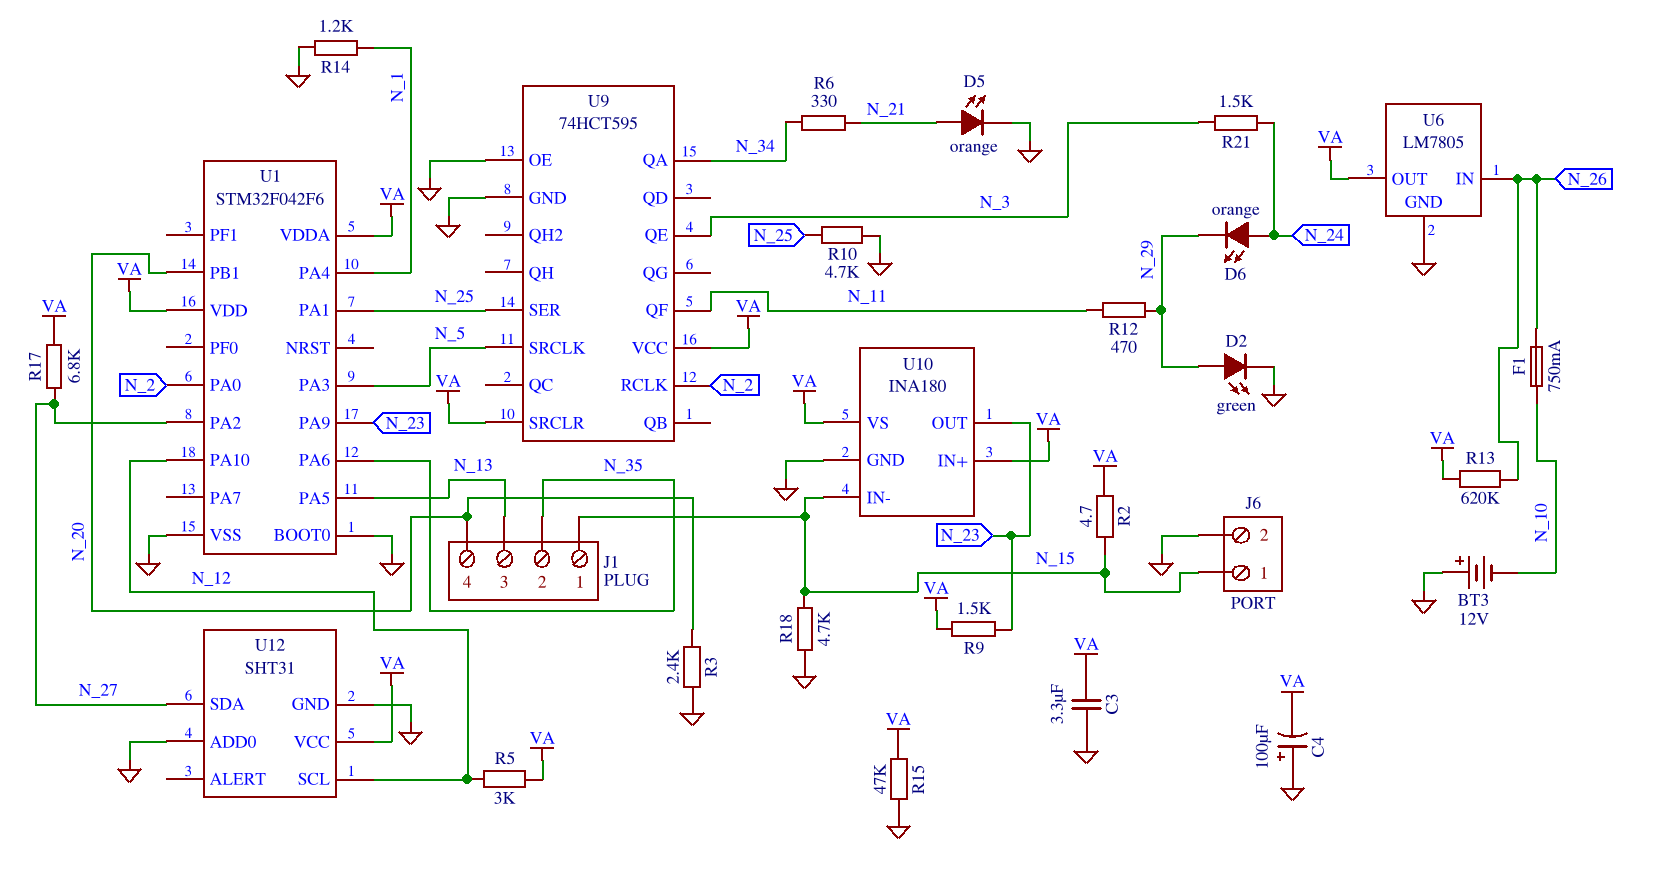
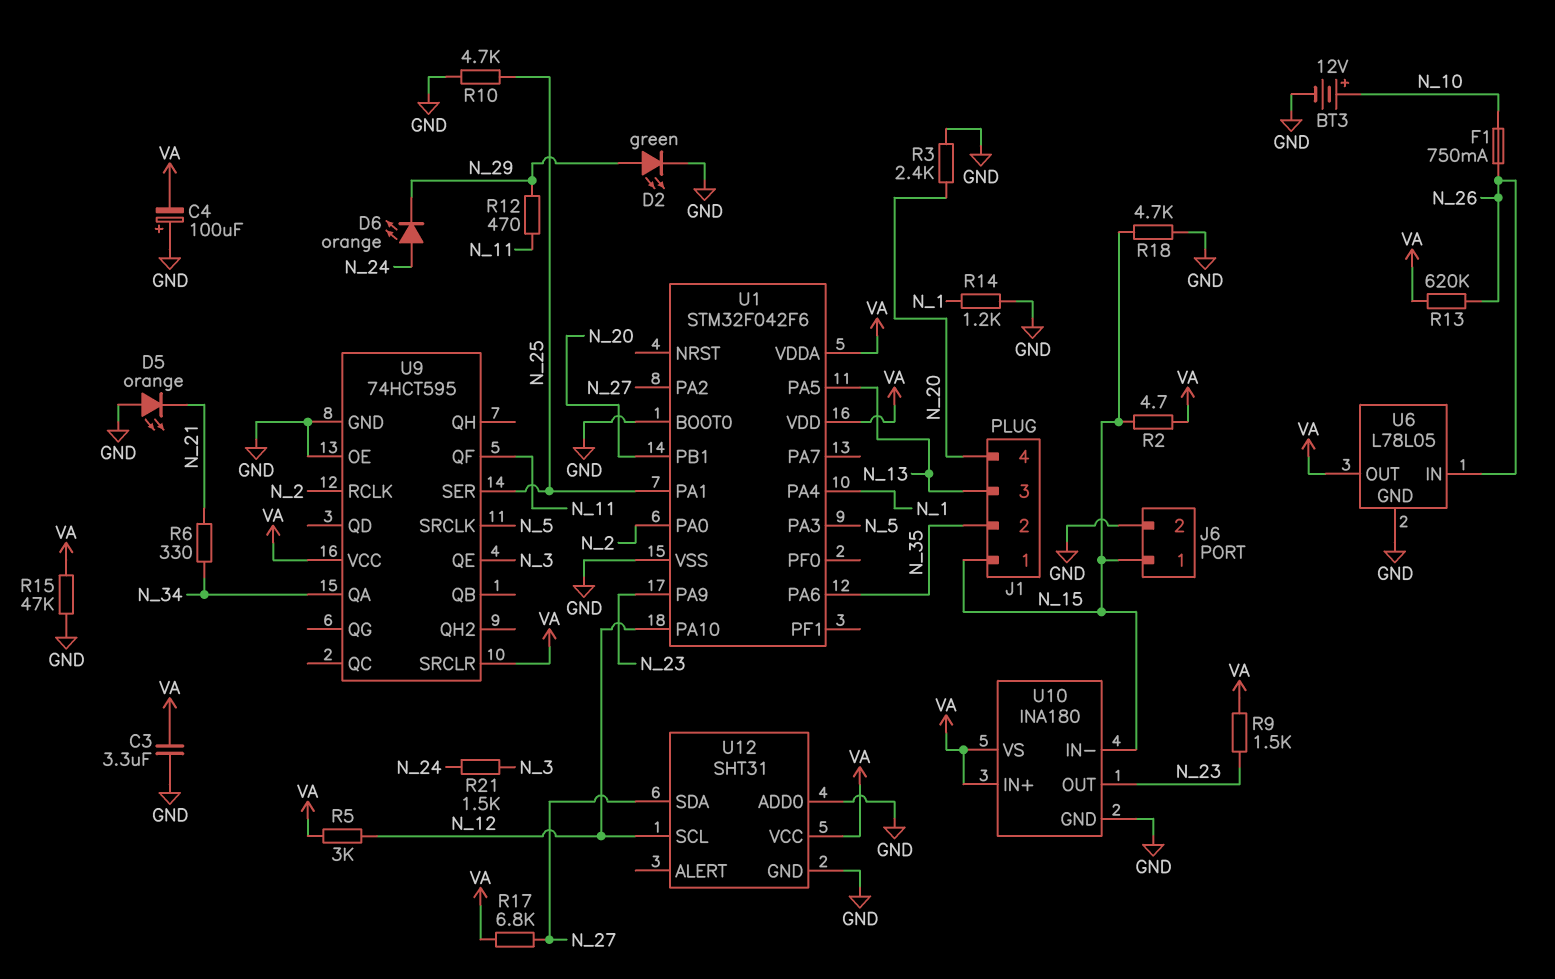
BT3: 12V (plus GND, minus N_10) -> 12V (plus N_10, minus GND)
D5: LED orange (A N_21, K GND) -> LED orange (A GND, K N_21)
U6: LM7805 -> L78L05

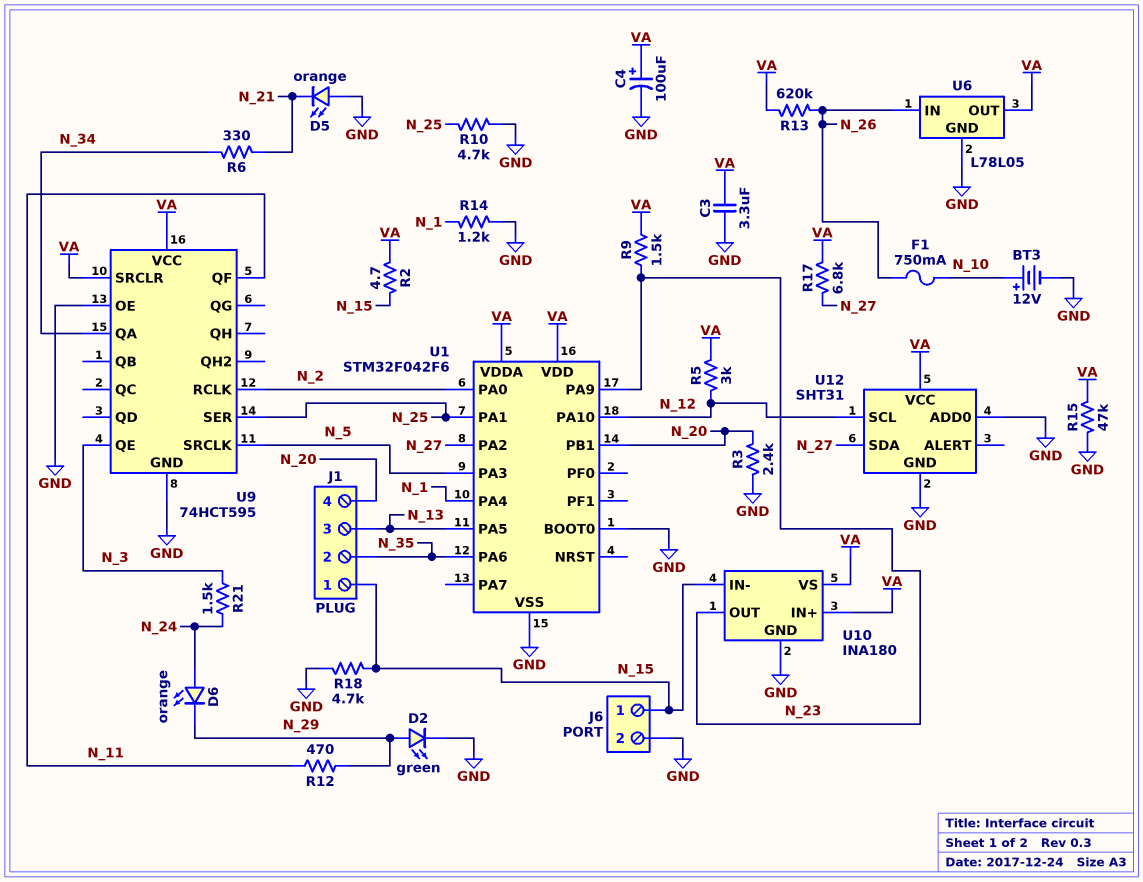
C4: 100uF (plus GND, minus VA) -> 100uF (plus VA, minus GND)

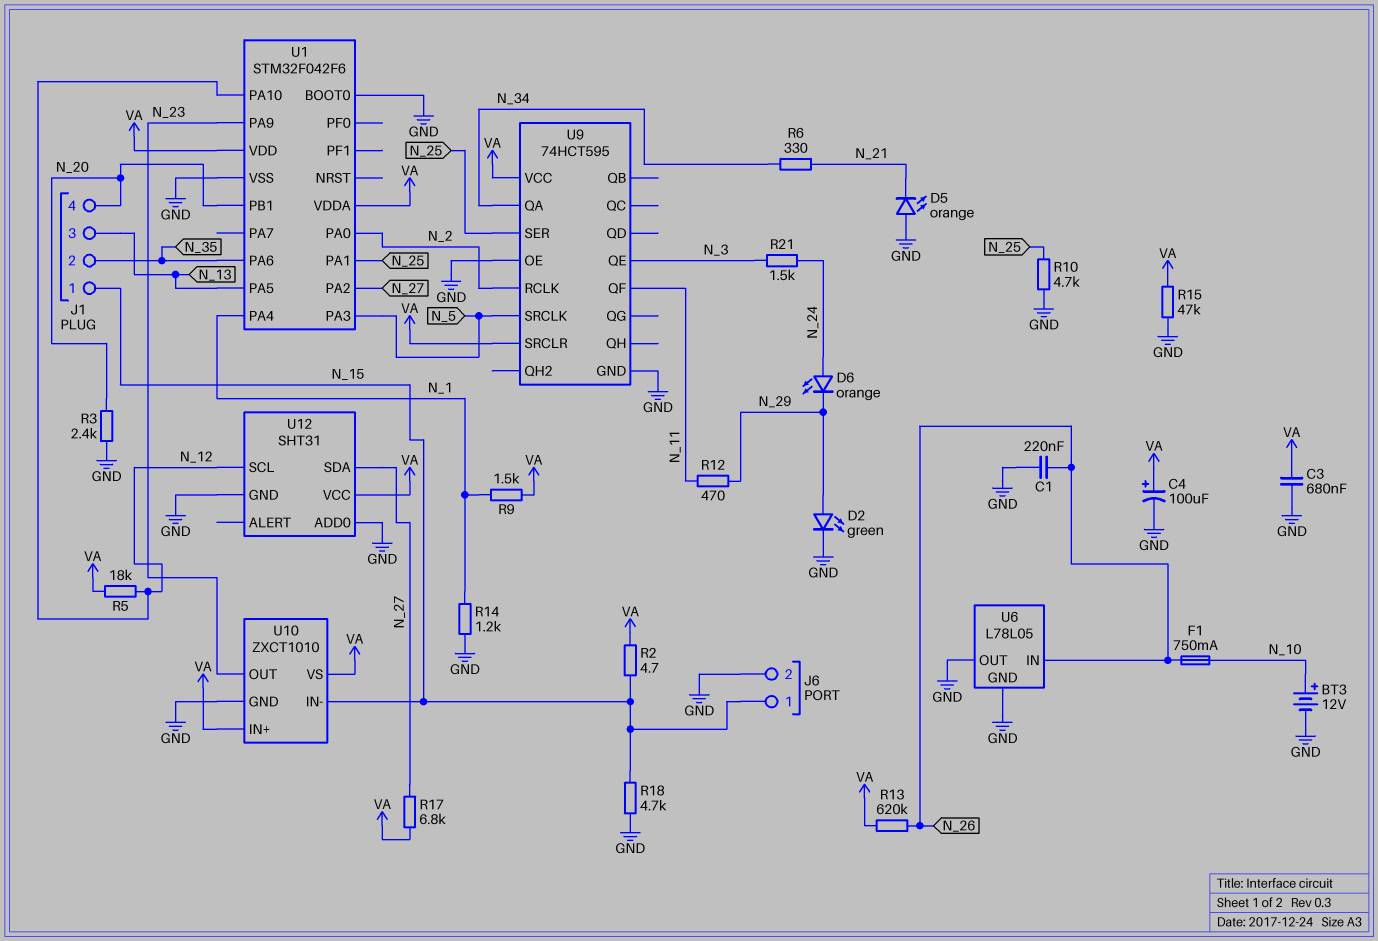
C1: none -> 220nF (GND, N_26)
C3: 3.3uF (GND, VA) -> 680nF (GND, VA)
R5: 3k (N_12, VA) -> 18k (N_12, VA)
R9: 1.5k (N_23, VA) -> 1.5k (N_1, VA)
U6 pin OUT: VA -> GND
U10: INA180 -> ZXCT1010

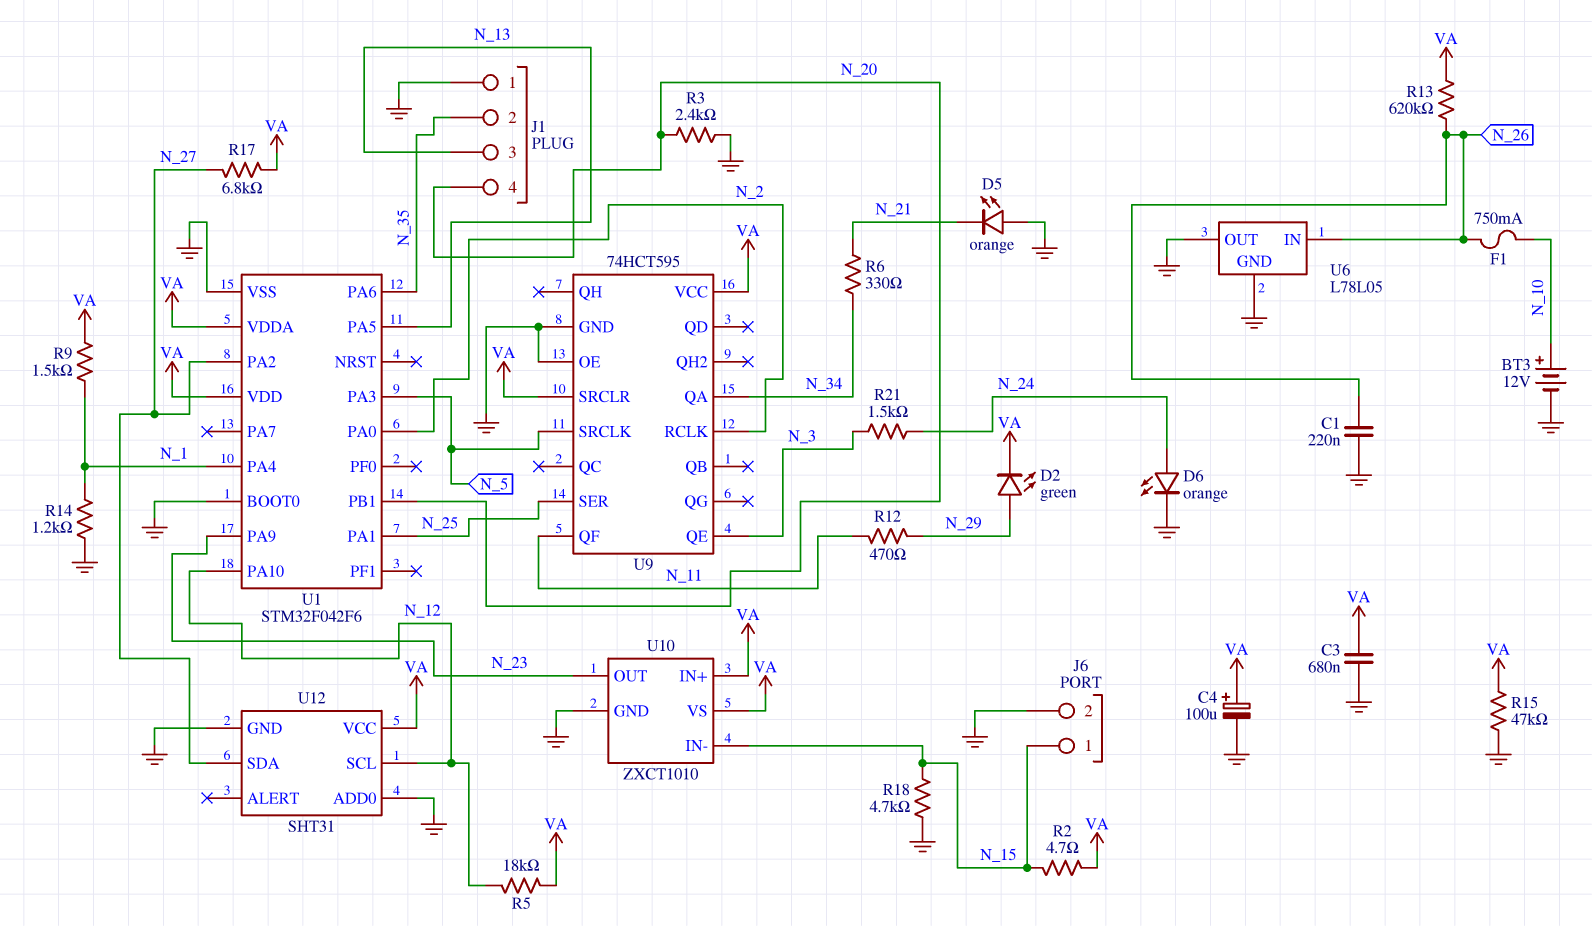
D2: LED green (A N_29, K GND) -> LED green (A N_29, K VA)
D6: LED orange (A N_24, K N_29) -> LED orange (A N_24, K GND)
J1 pin 1: N_15 -> GND
R10: 4.7k (GND, N_25) -> none

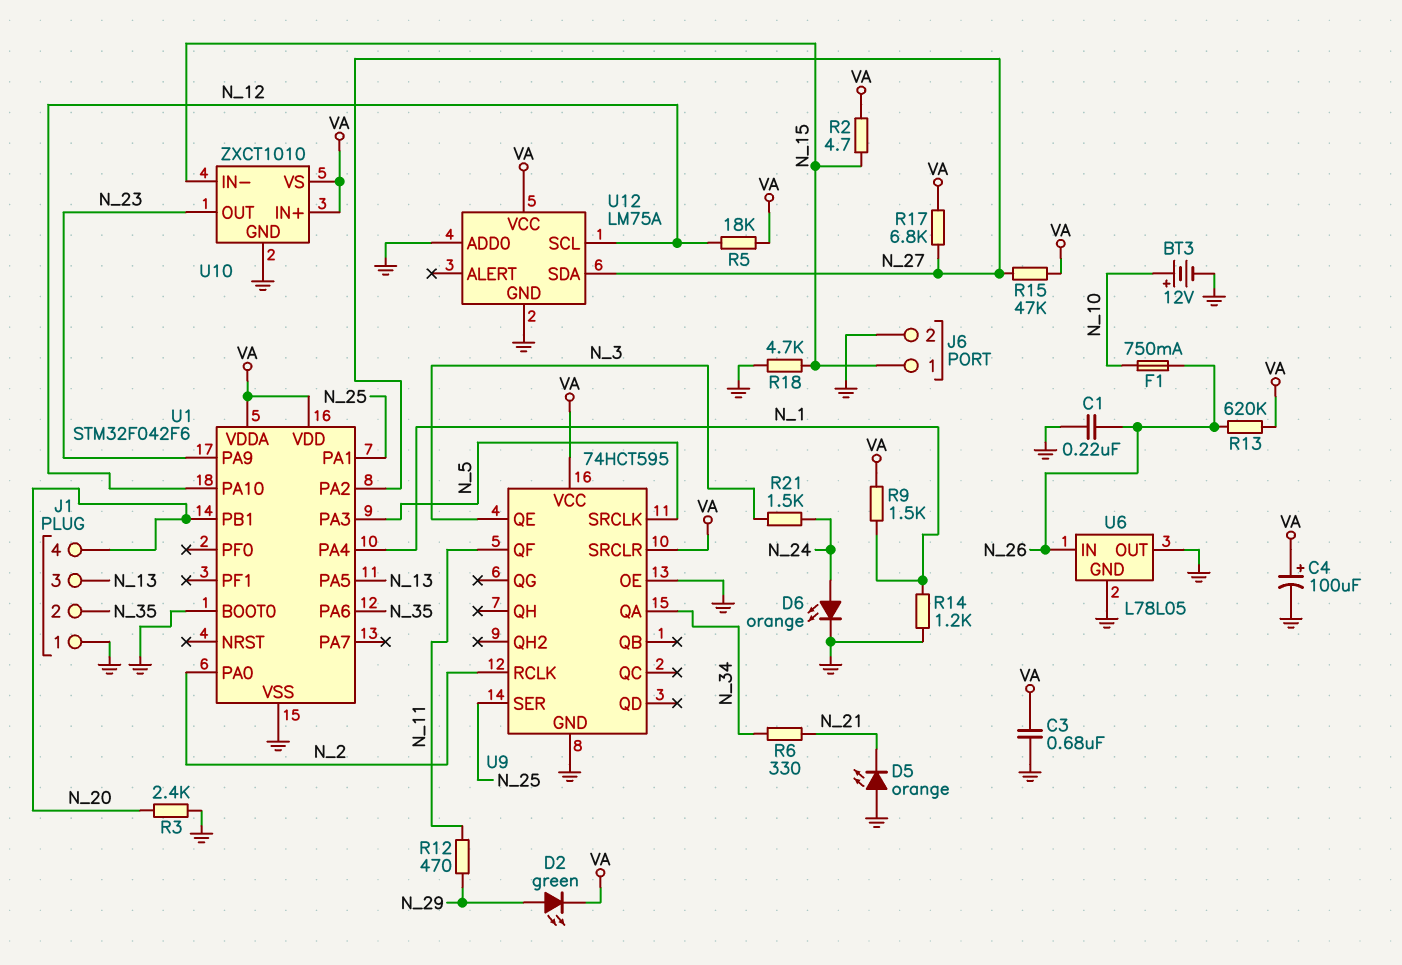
R15: 47k (GND, VA) -> 47k (N_27, VA)
U12: SHT31 -> LM75A

